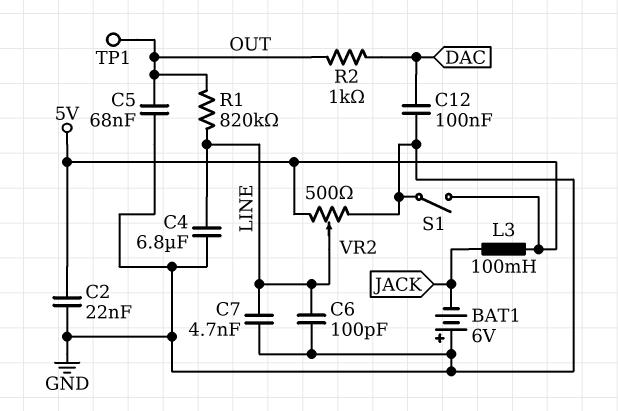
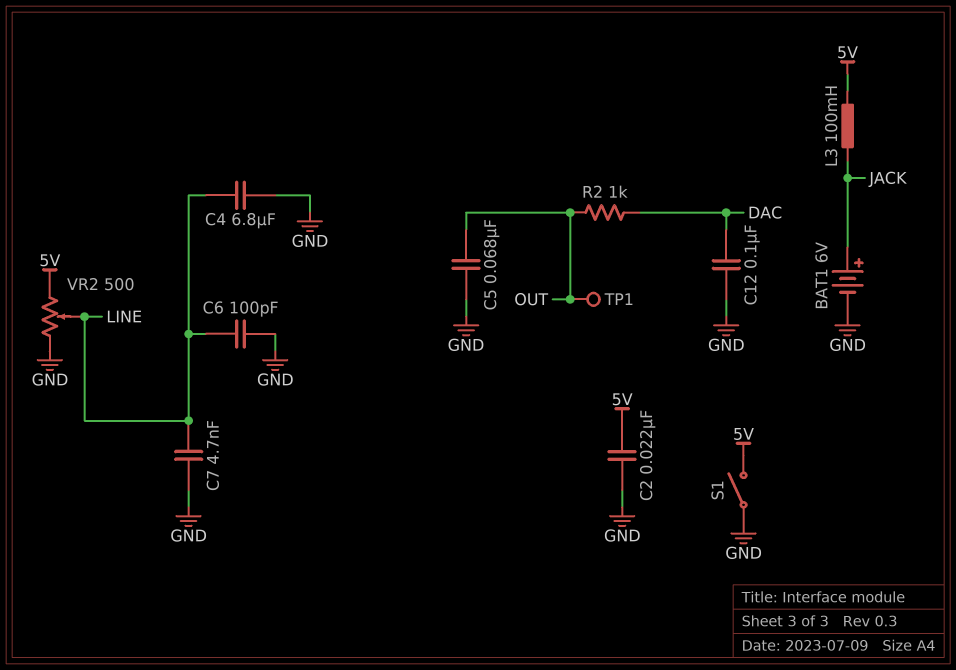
BAT1: 6V (plus GND, minus JACK) -> 6V (plus JACK, minus GND)
R1: 820k (LINE, OUT) -> none

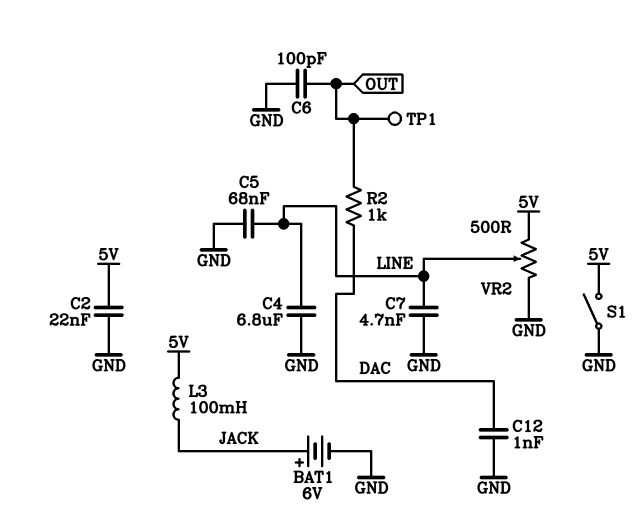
C5: 68nF (GND, OUT) -> 68nF (GND, LINE)
C6: 100pF (GND, LINE) -> 100pF (GND, OUT)
C12: 100nF (DAC, GND) -> 1nF (DAC, GND)

